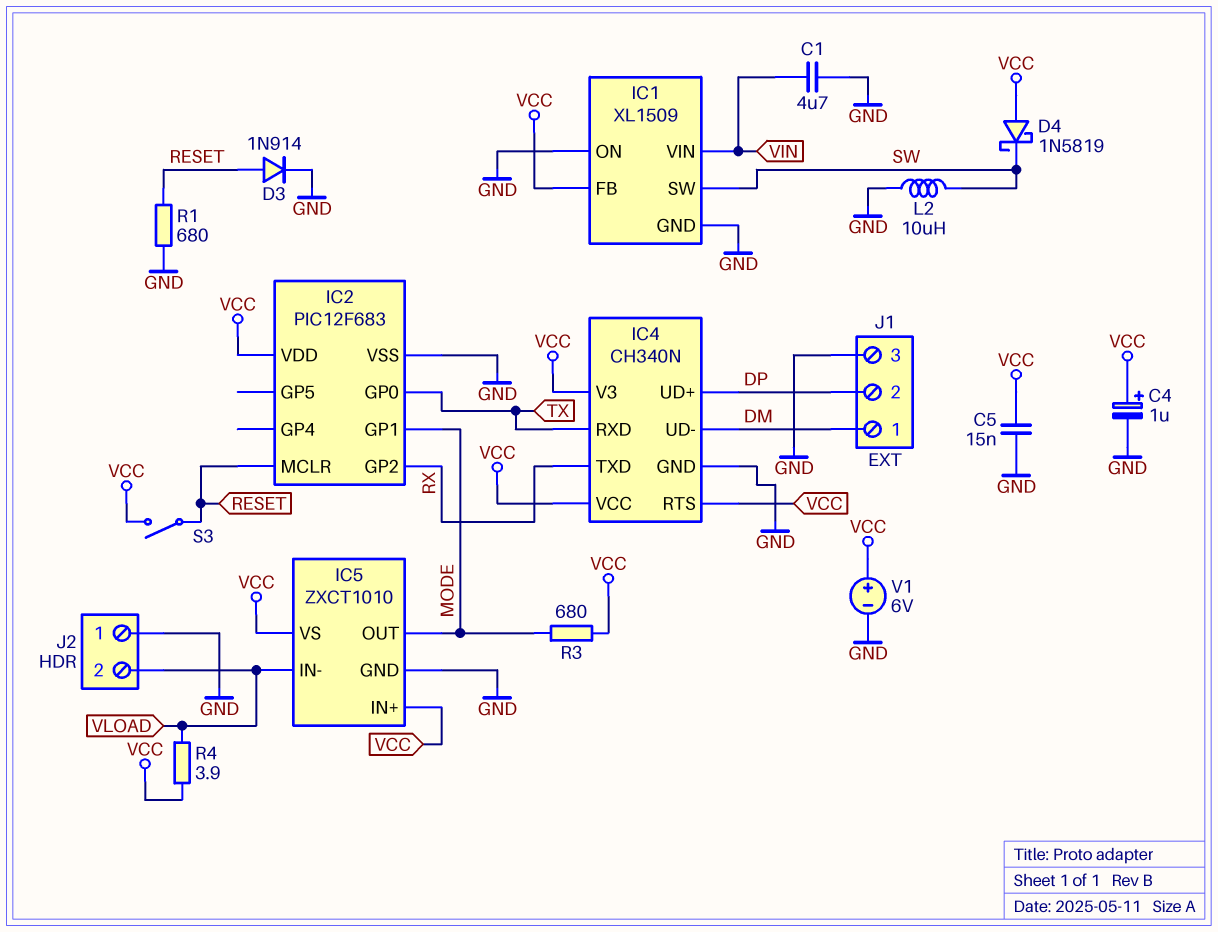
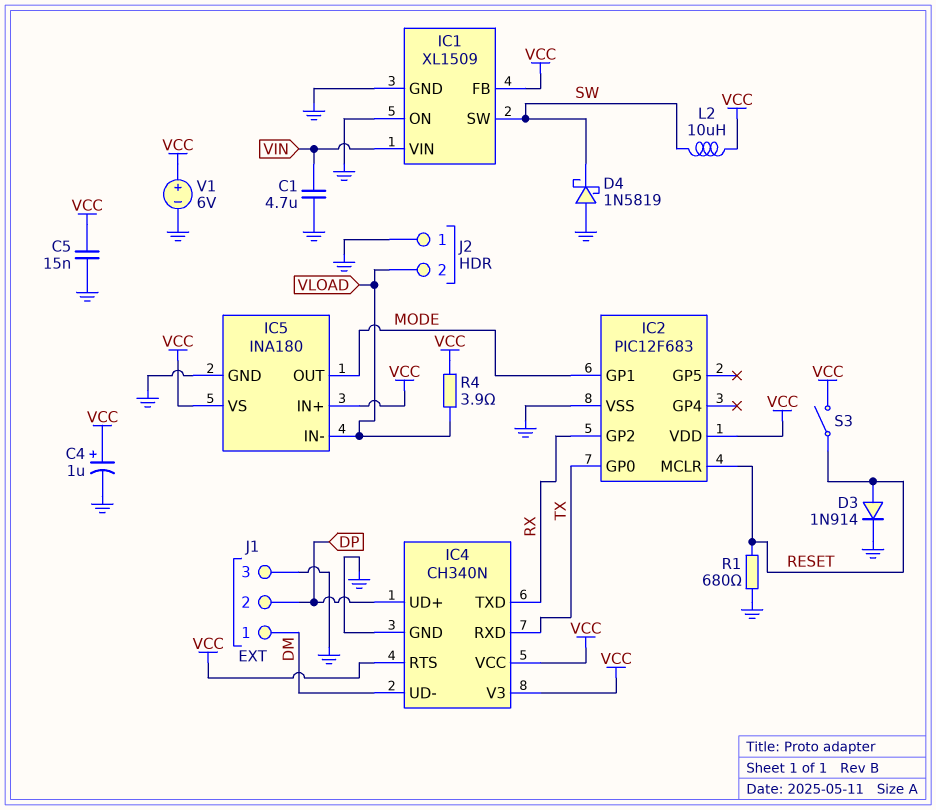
D4: schottky 1N5819 (A VCC, K SW) -> schottky 1N5819 (A GND, K SW)
IC5: ZXCT1010 -> INA180
L2: 10uH (GND, SW) -> 10uH (SW, VCC)
R3: 680 (MODE, VCC) -> none

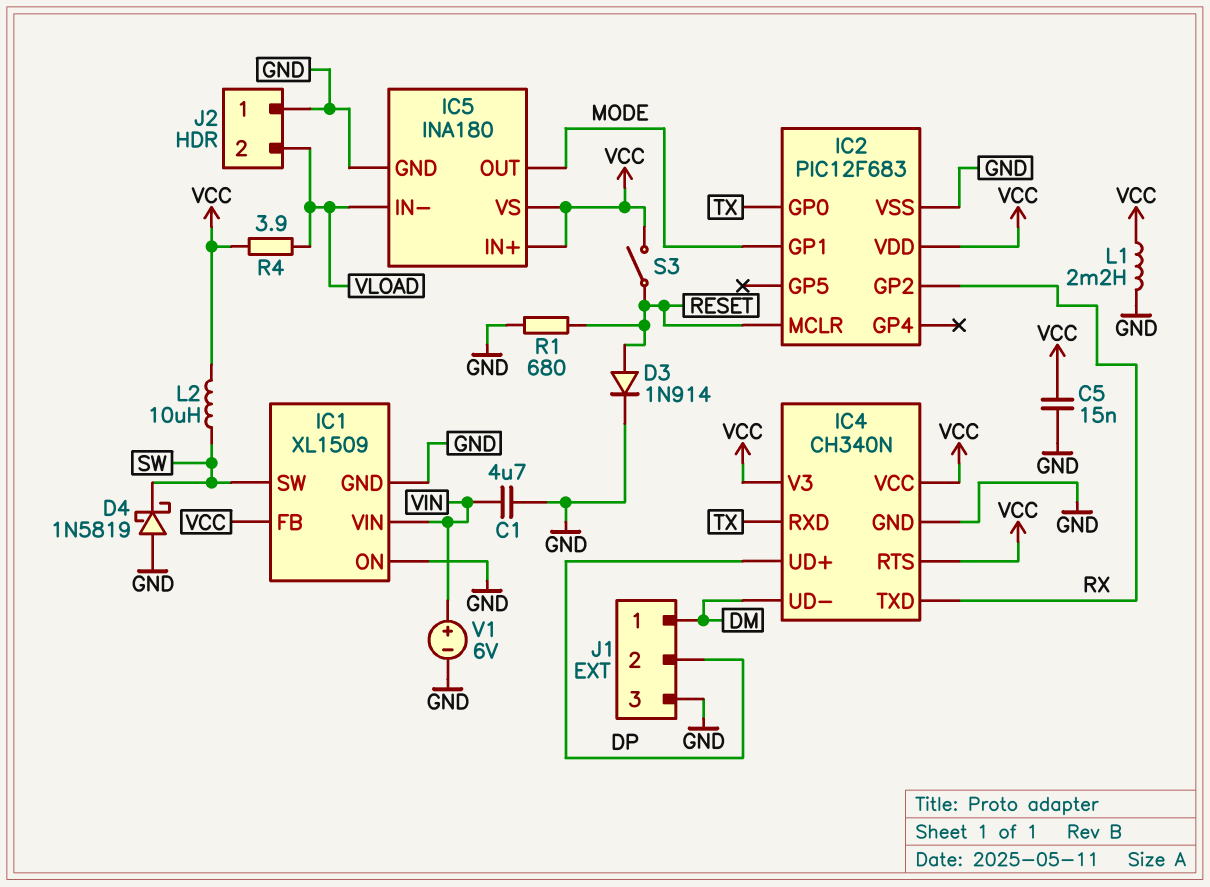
C4: 1uF (plus VCC, minus GND) -> none
L1: none -> 2.2mH (GND, VCC)
V1: 6V (plus VCC, minus GND) -> 6V (plus VIN, minus GND)

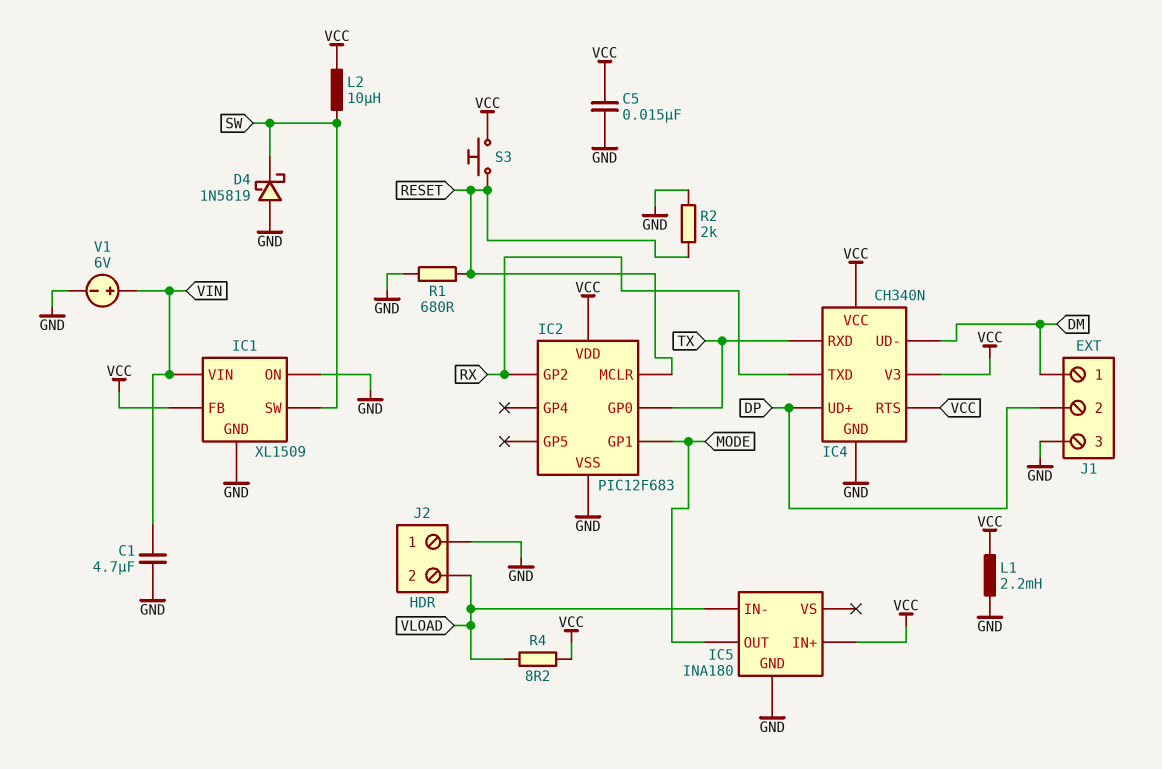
D3: diode 1N914 (A RESET, K GND) -> none
IC5 pin VS: VCC -> none
R2: none -> 2k (GND, RESET)
R4: 3.9 (VCC, VLOAD) -> 8.2 (VCC, VLOAD)
S3: switch (RESET, VCC) -> button (RESET, VCC)

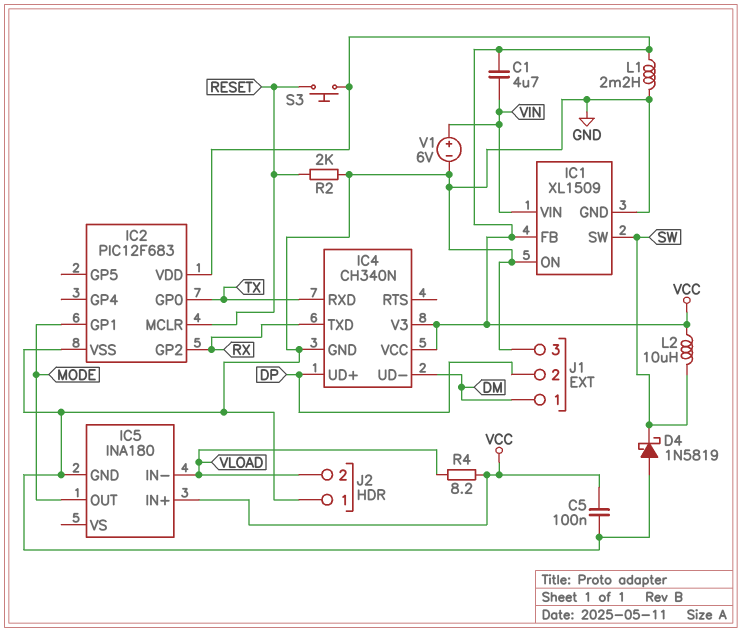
C1: 4.7uF (GND, VIN) -> 4.7uF (VCC, VIN)
C5: 15nF (GND, VCC) -> 100nF (GND, VCC)
IC4 pin RTS: VCC -> none
R1: 680 (GND, RESET) -> none

